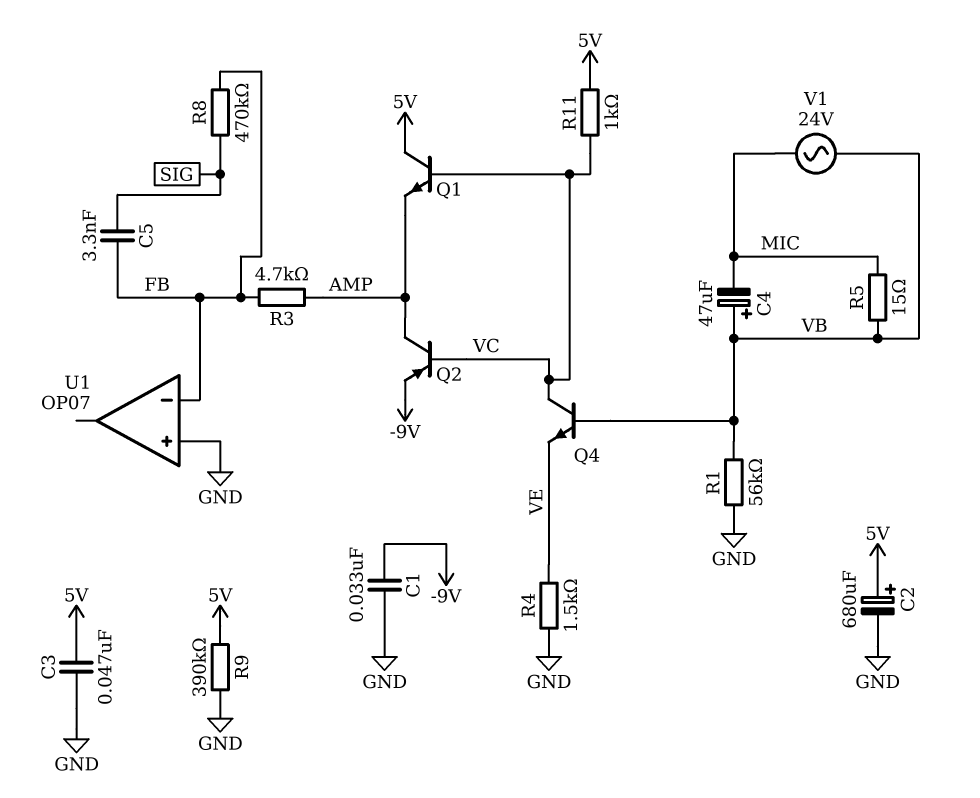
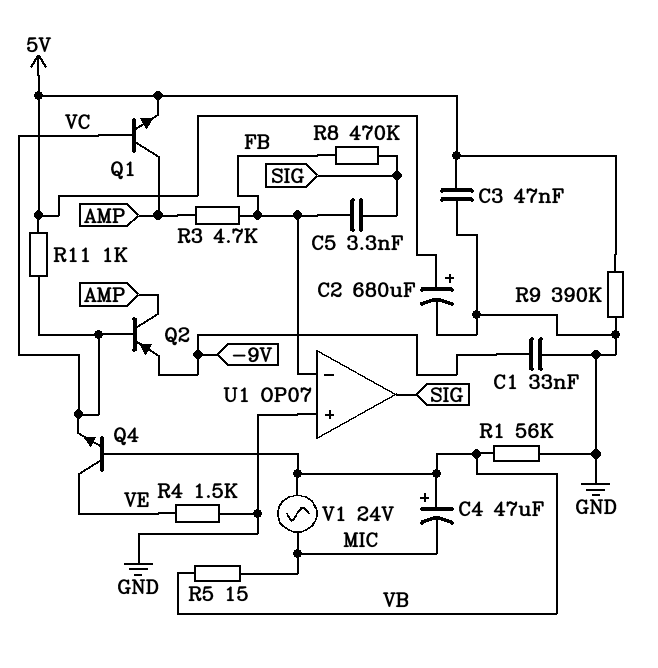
Q1: NPN (B VC, C 5V, E AMP) -> NPN (B VC, C AMP, E 5V)
Q4: NPN (B VB, C VC, E VE) -> NPN (B VB, C VE, E VC)
U1 pin out: none -> SIG

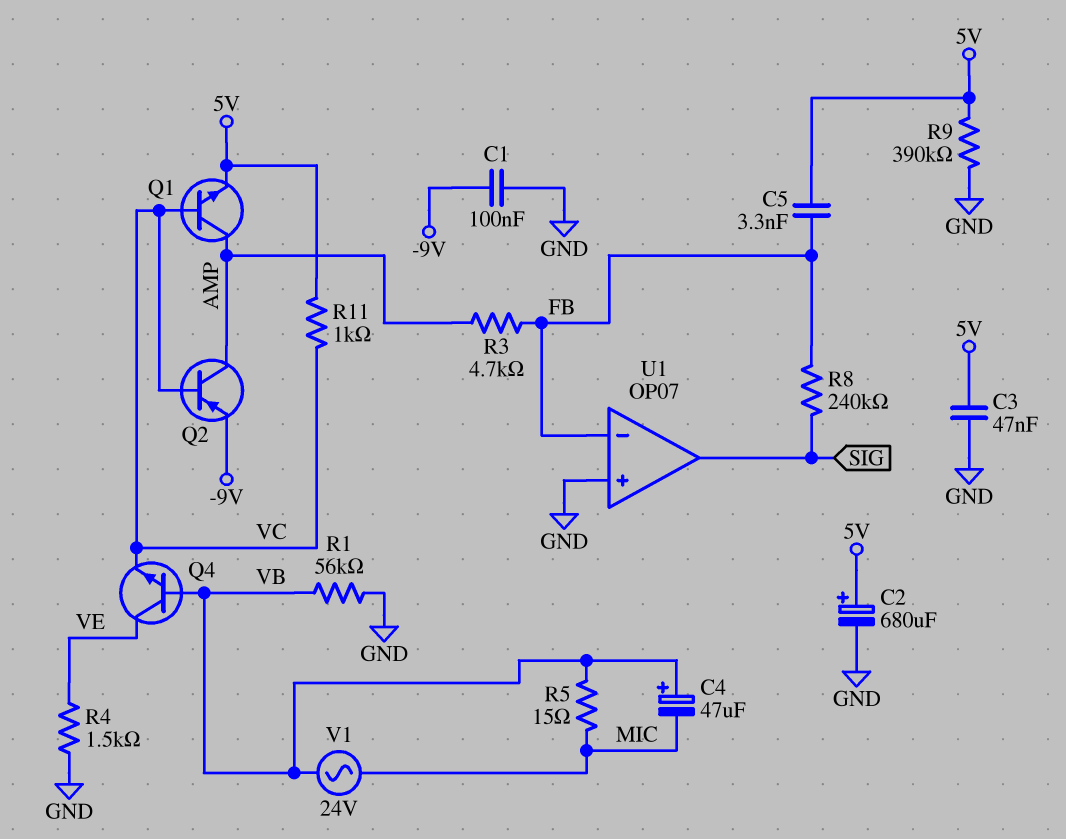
C1: 33nF (-9V, GND) -> 100nF (-9V, GND)
C5: 3.3nF (FB, SIG) -> 3.3nF (5V, FB)
R8: 470k (FB, SIG) -> 240k (FB, SIG)

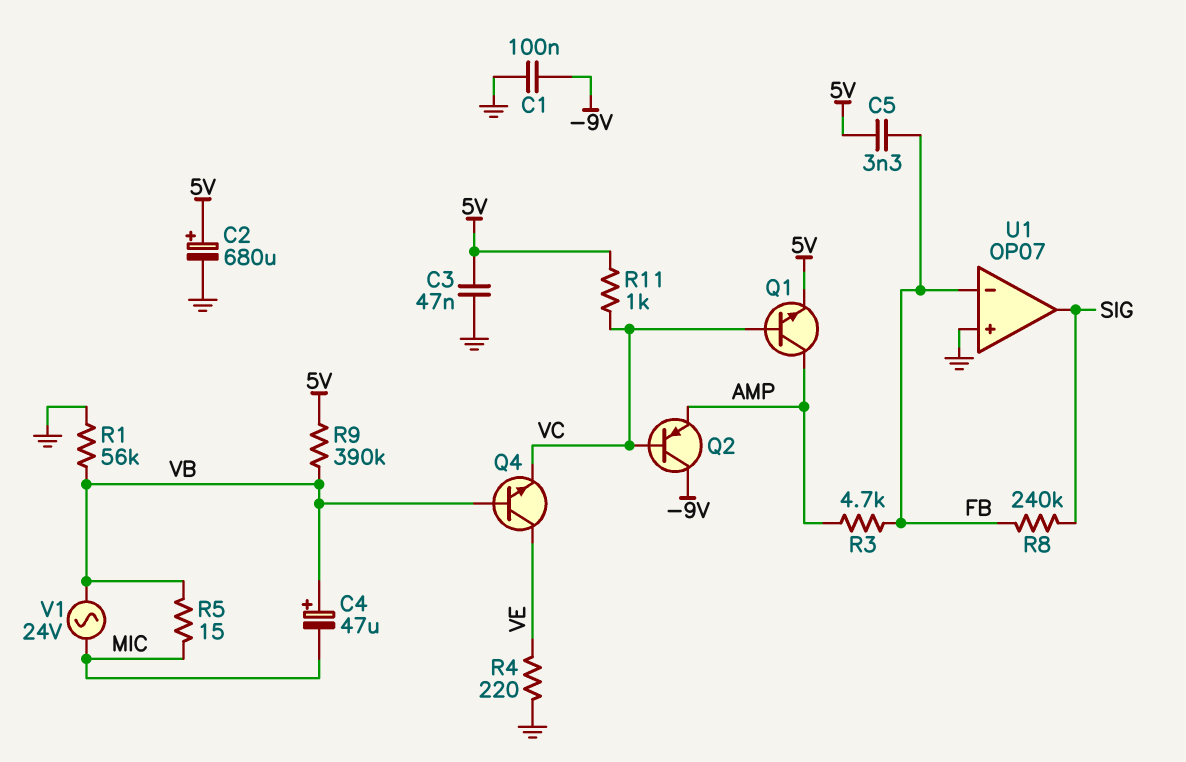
Q2: PNP (B VC, C AMP, E -9V) -> PNP (B VC, C -9V, E AMP)
R4: 1.5k (GND, VE) -> 220 (GND, VE)
R9: 390k (5V, GND) -> 390k (5V, VB)

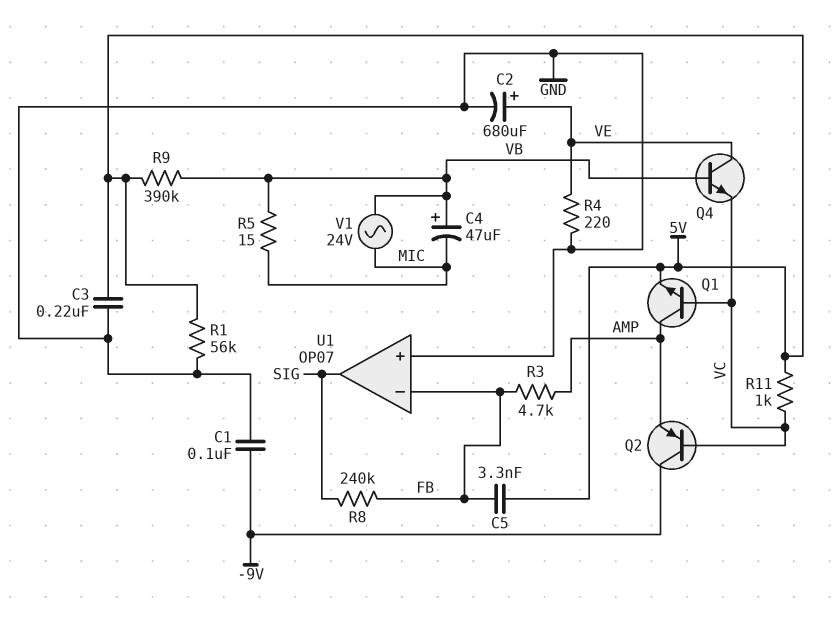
C2: 680uF (plus 5V, minus GND) -> 680uF (plus VE, minus GND)
C3: 47nF (5V, GND) -> 220nF (5V, GND)
R1: 56k (GND, VB) -> 56k (5V, GND)

